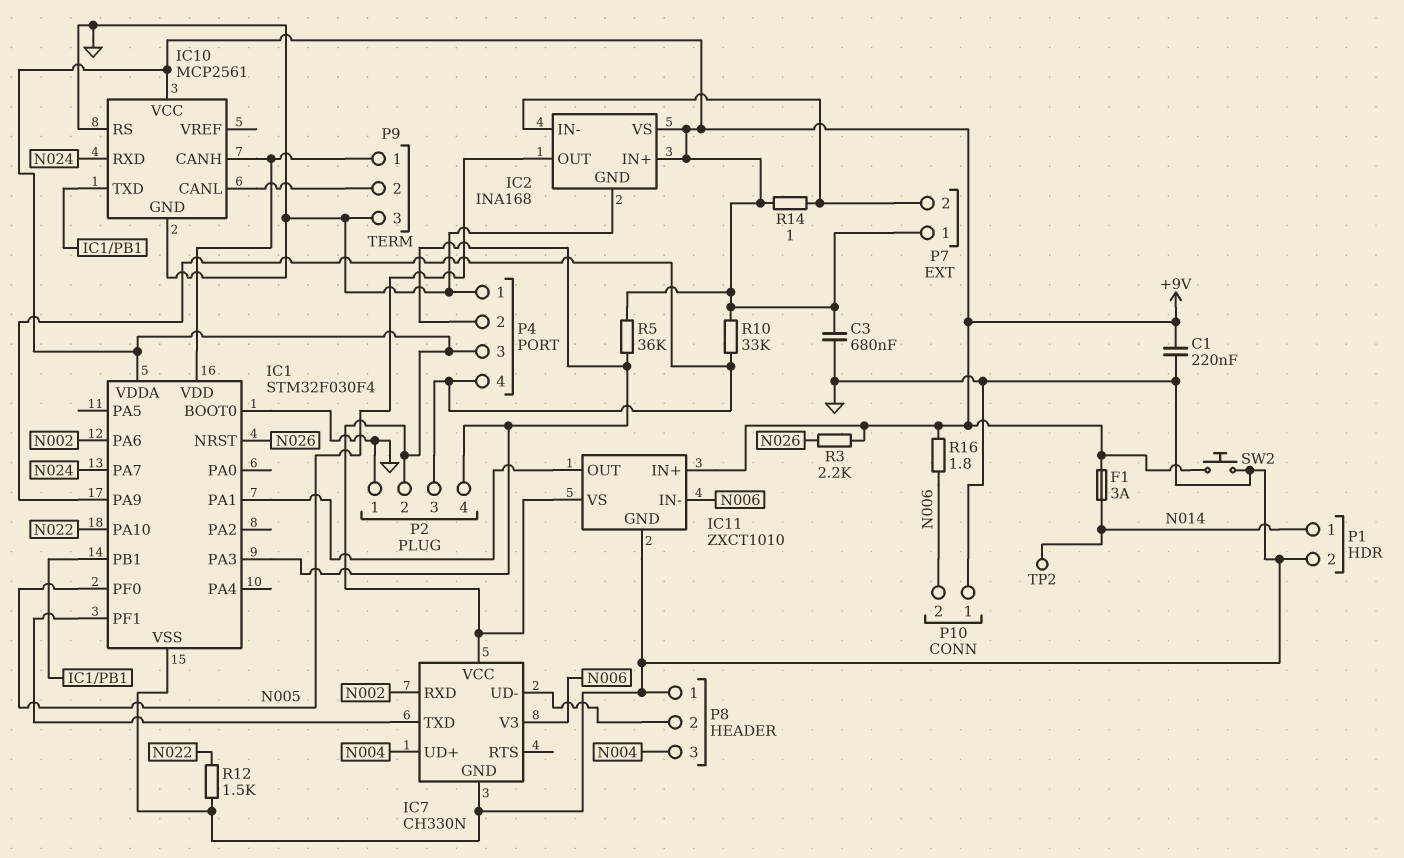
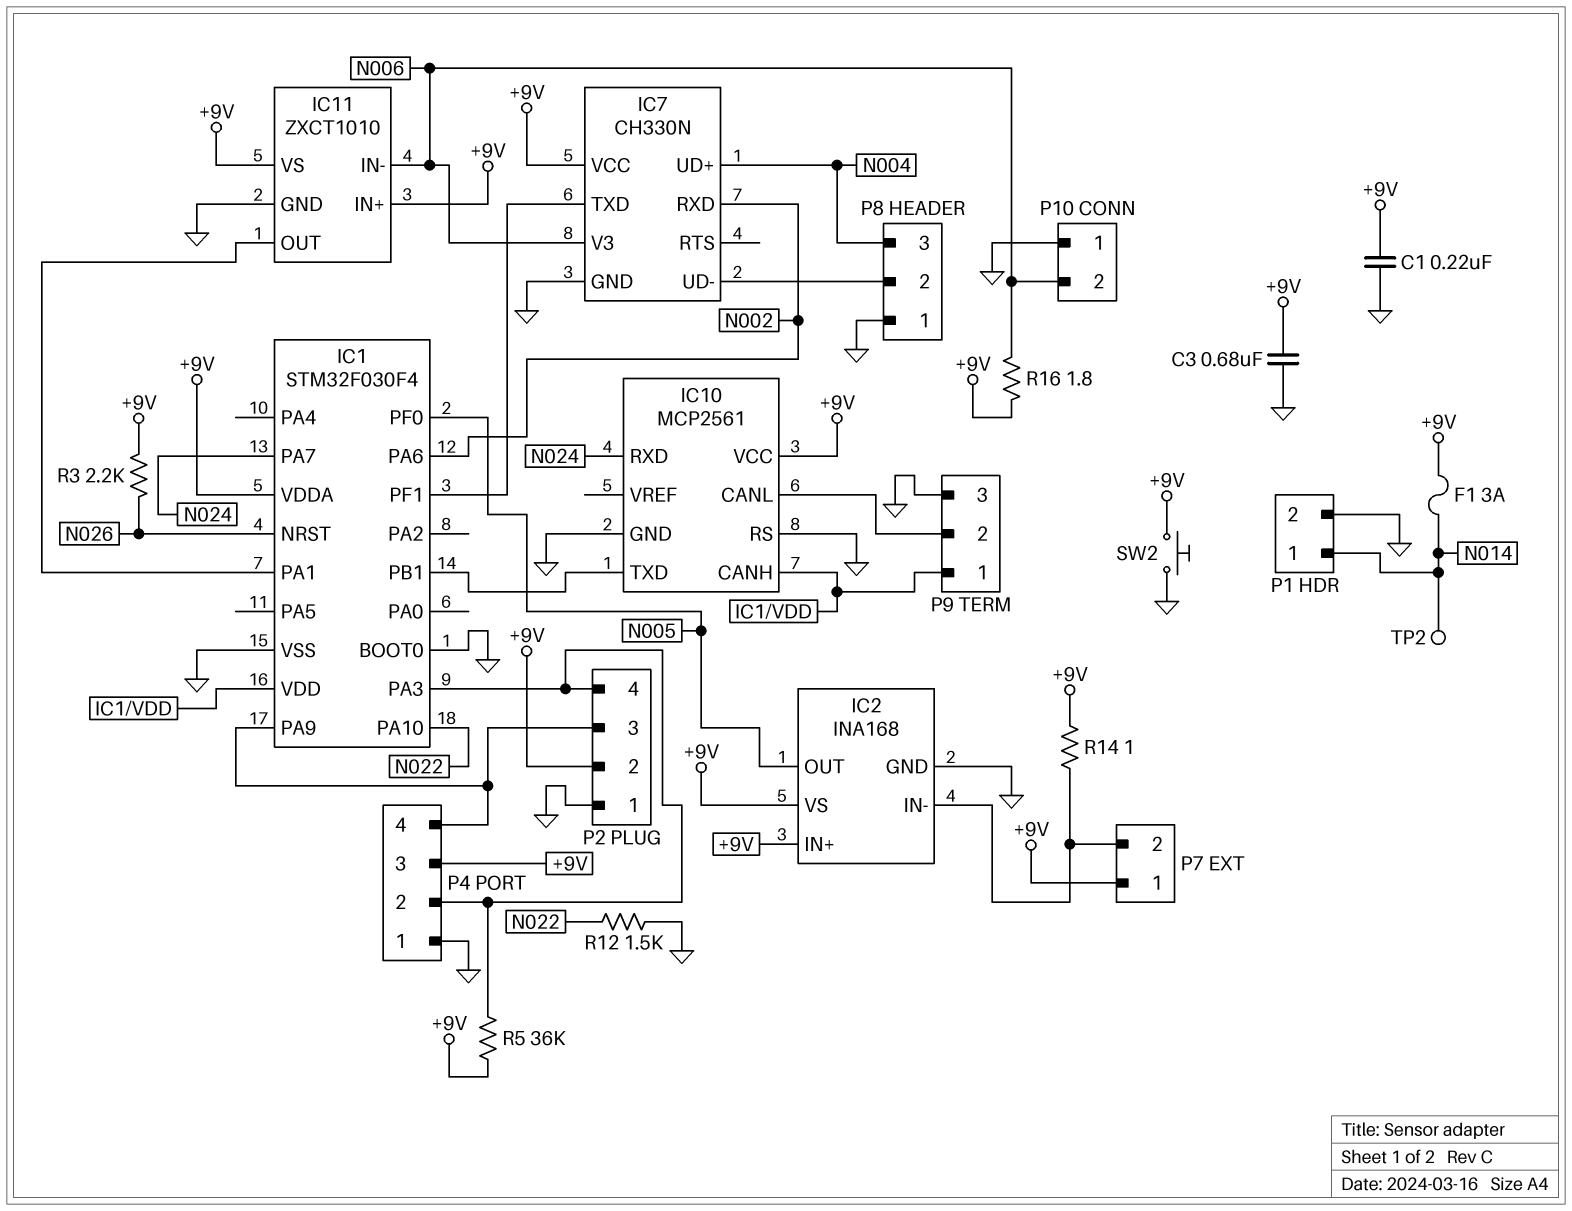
R10: 33k (+9V, IC1/PA9) -> none

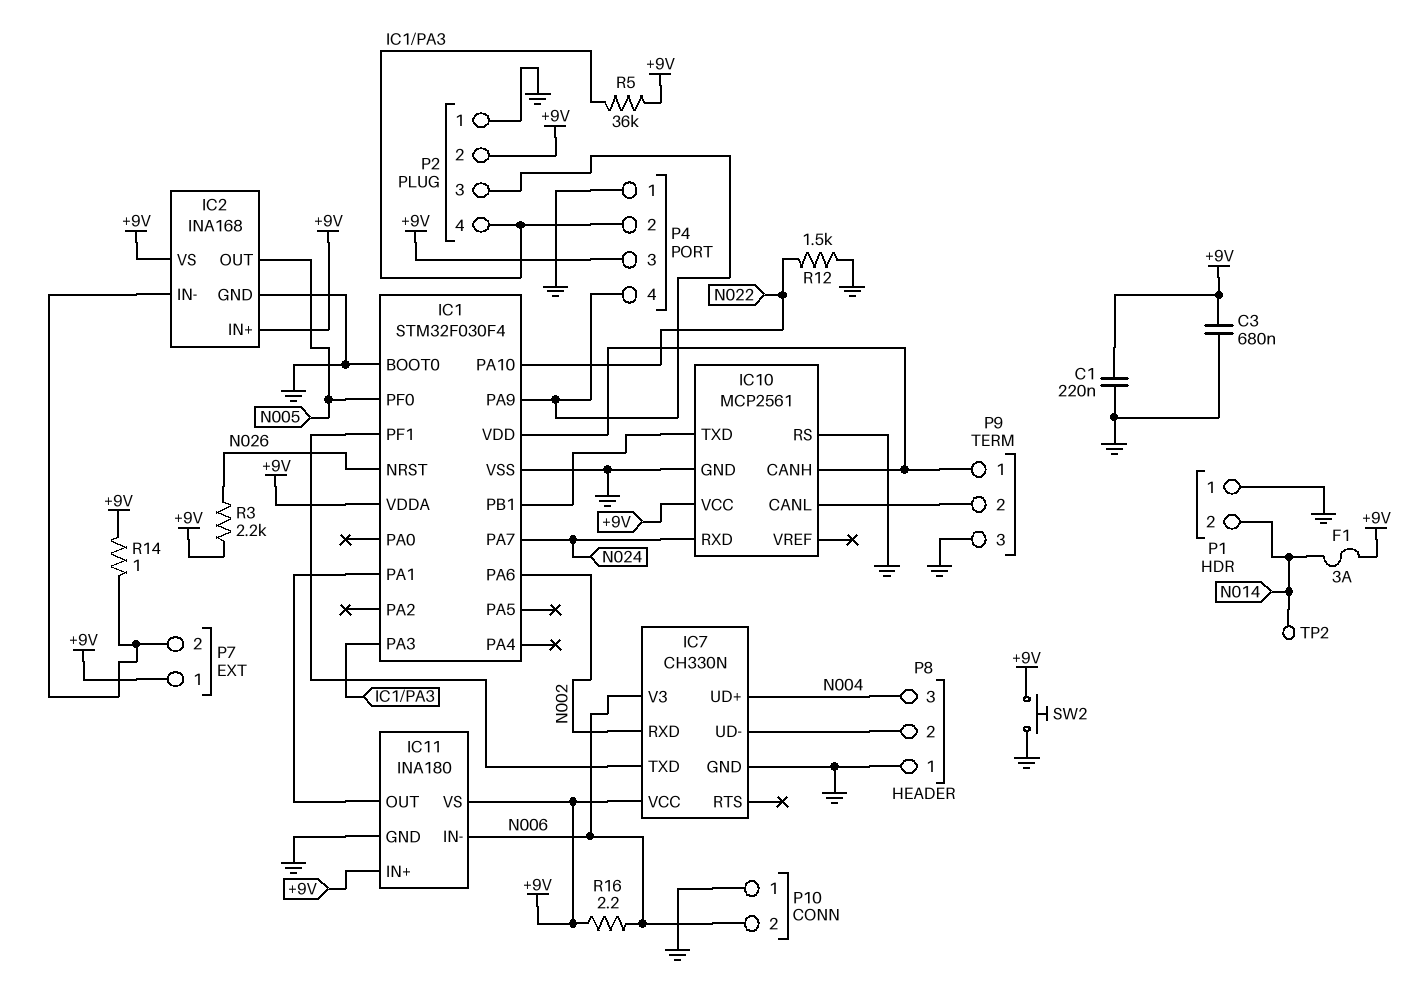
IC11: ZXCT1010 -> INA180
P1 pin 1: N014 -> GND
P1 pin 2: GND -> N014
R16: 1.8 (+9V, N006) -> 2.2 (+9V, N006)

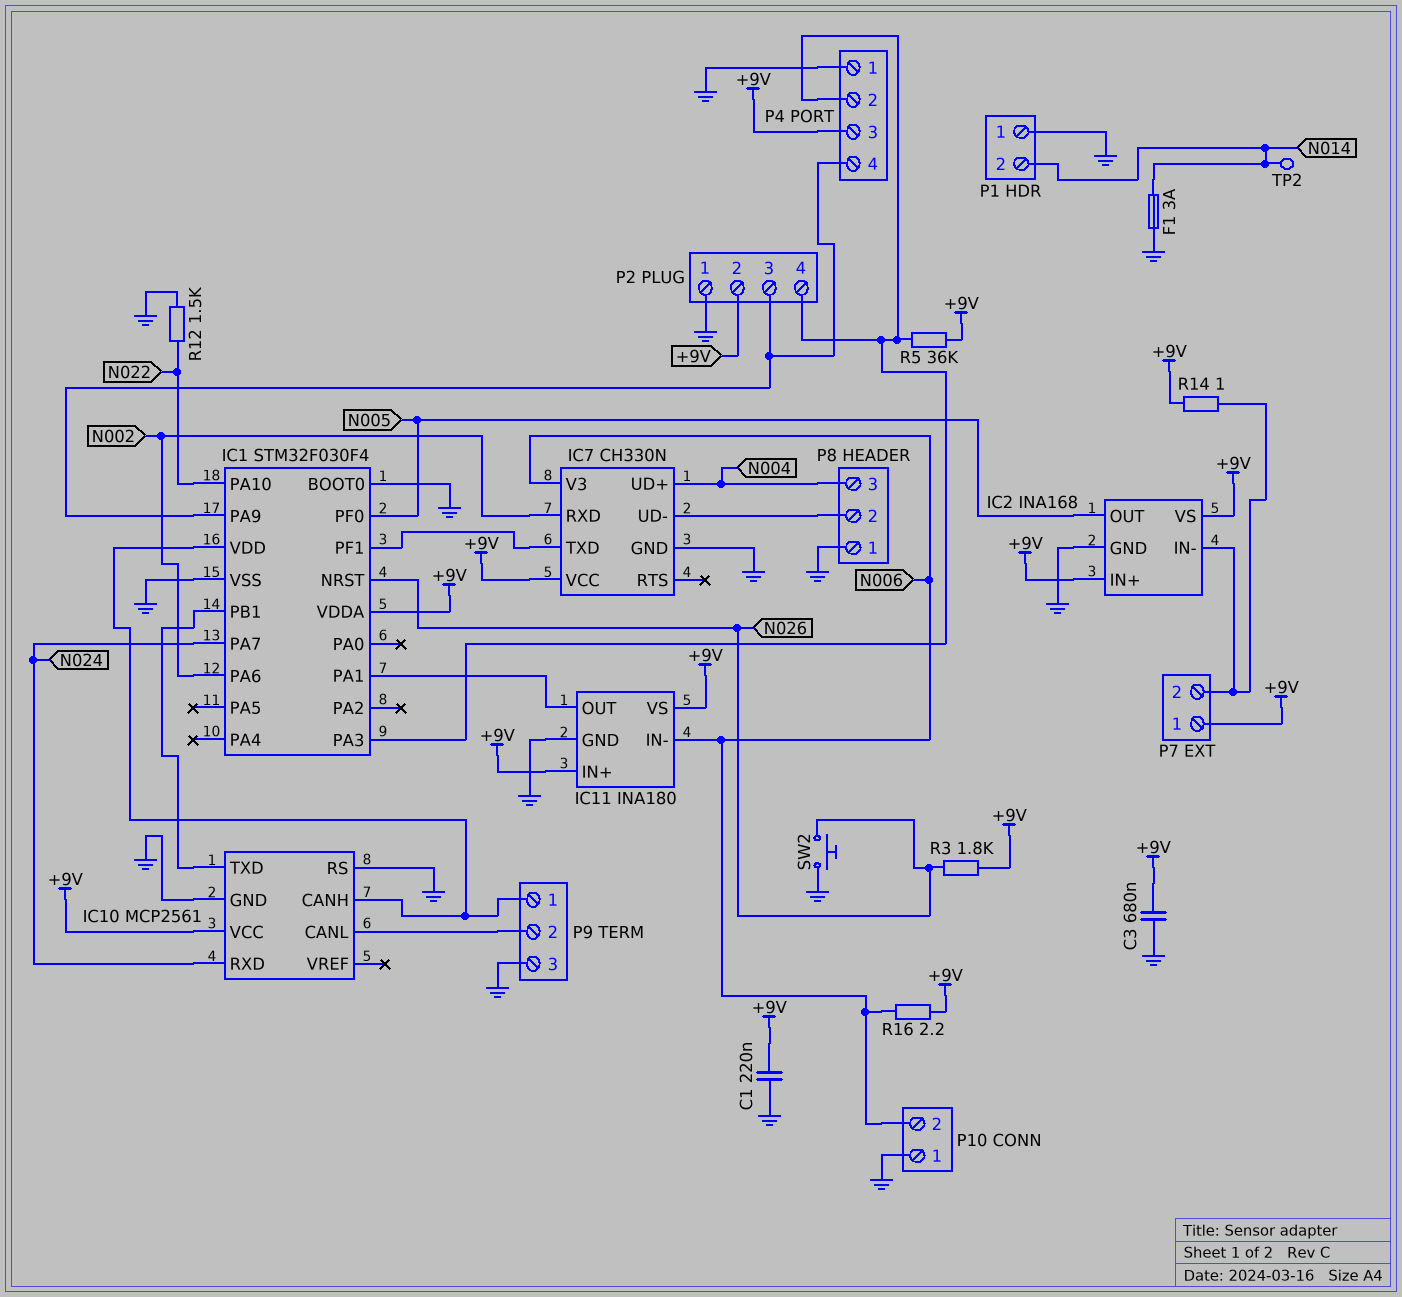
F1: 3A (+9V, N014) -> 3A (GND, N014)
R3: 2.2k (+9V, N026) -> 1.8k (+9V, N026)
SW2: button (+9V, GND) -> button (GND, N026)

